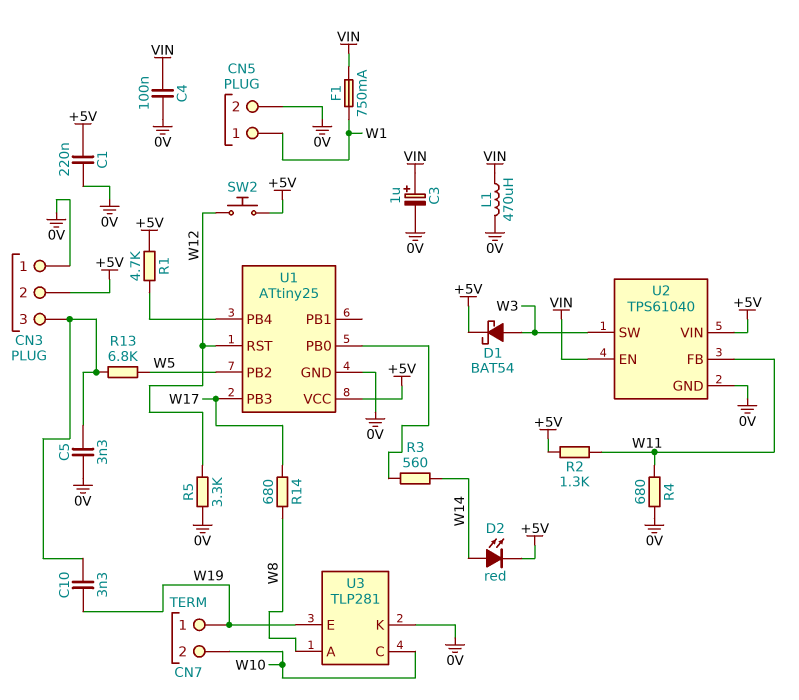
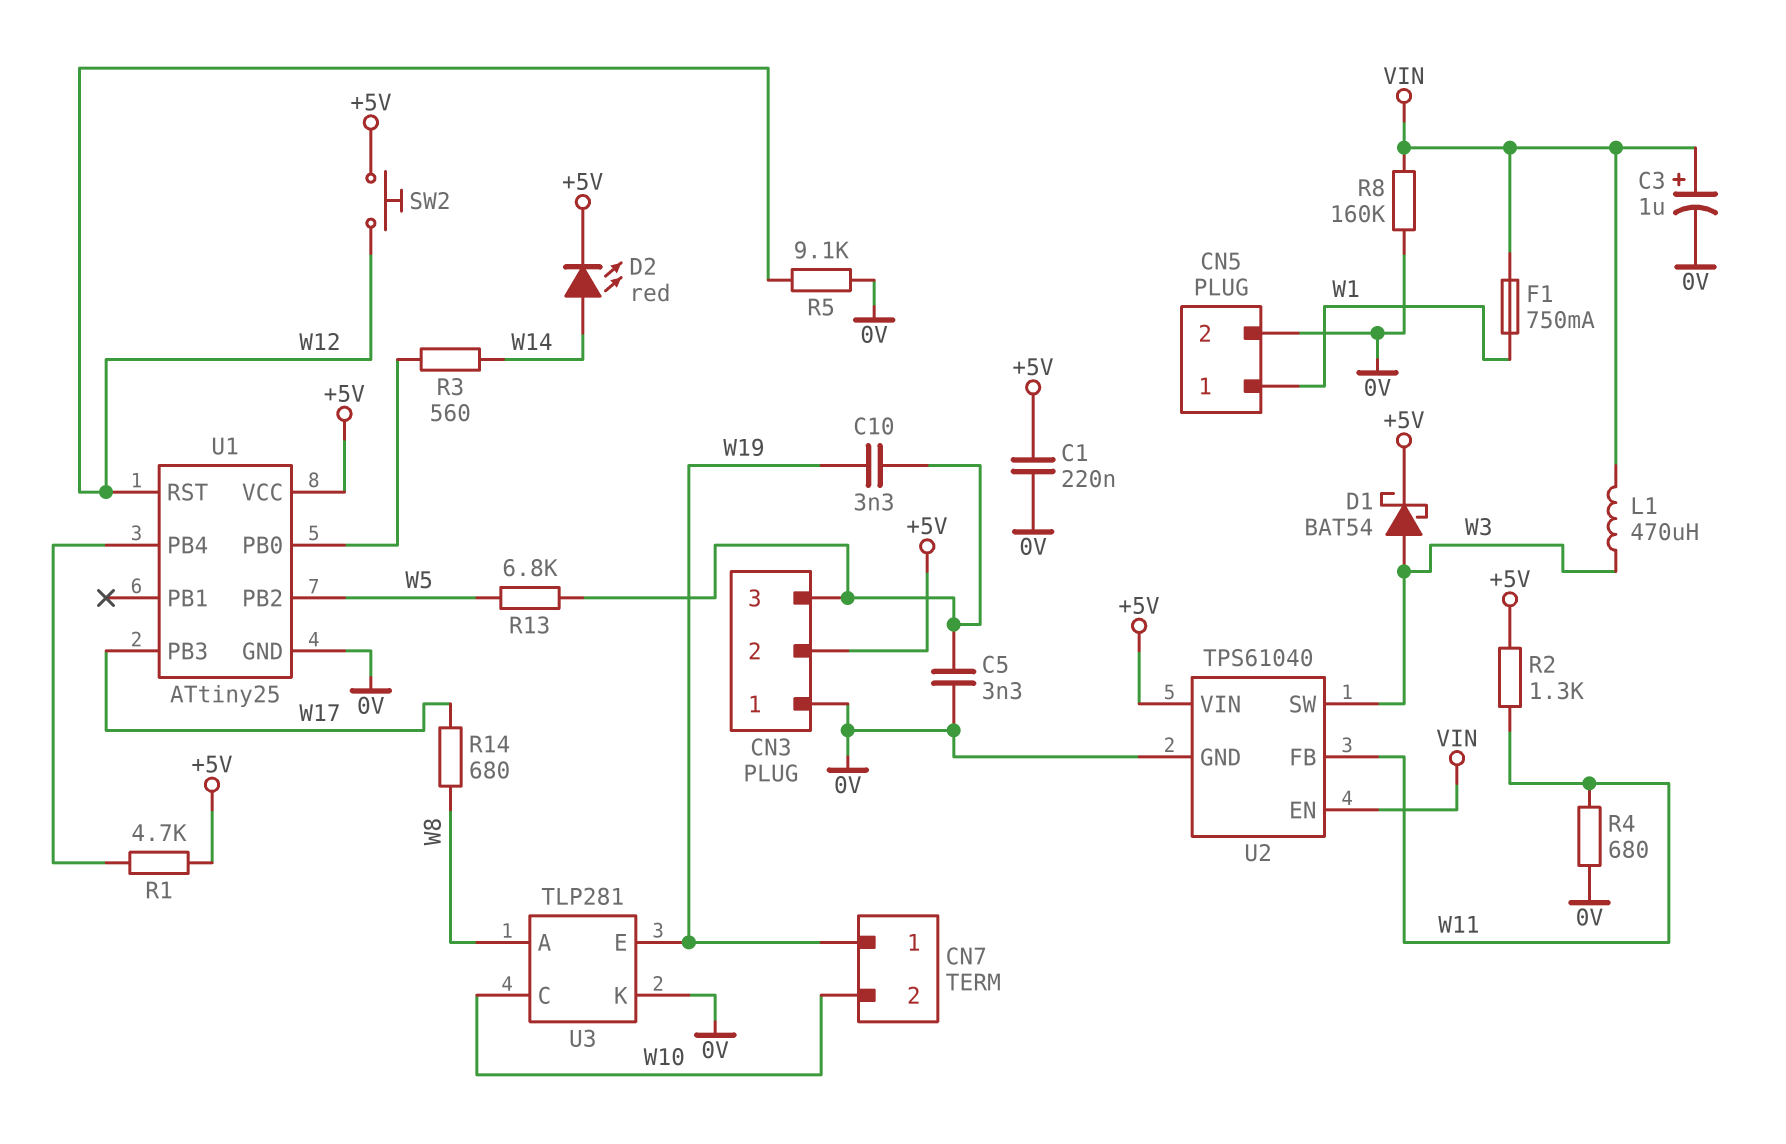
C4: 100nF (0V, VIN) -> none
L1: 470uH (0V, VIN) -> 470uH (VIN, W3)
R5: 3.3k (0V, W12) -> 9.1k (0V, W12)
R8: none -> 160k (0V, VIN)

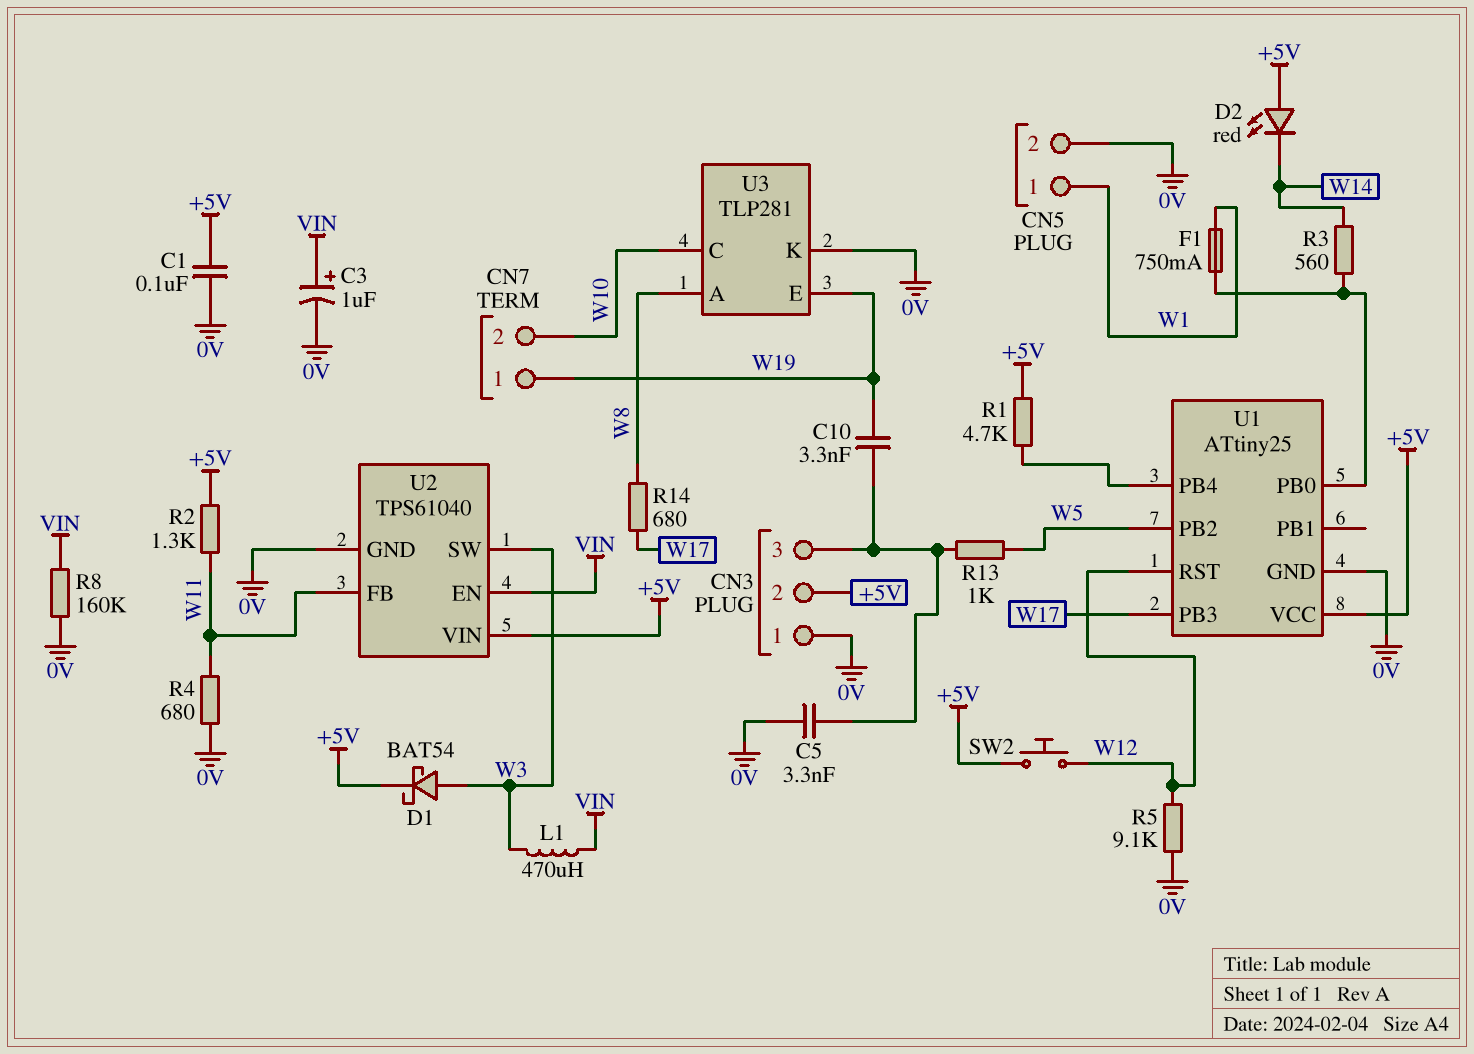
C1: 220nF (+5V, 0V) -> 100nF (+5V, 0V)
D2: LED red (A W14, K +5V) -> LED red (A +5V, K W14)
F1: 750mA (VIN, W1) -> 750mA (U1/PB0, W1)
R13: 6.8k (CN3/3, W5) -> 1k (CN3/3, W5)

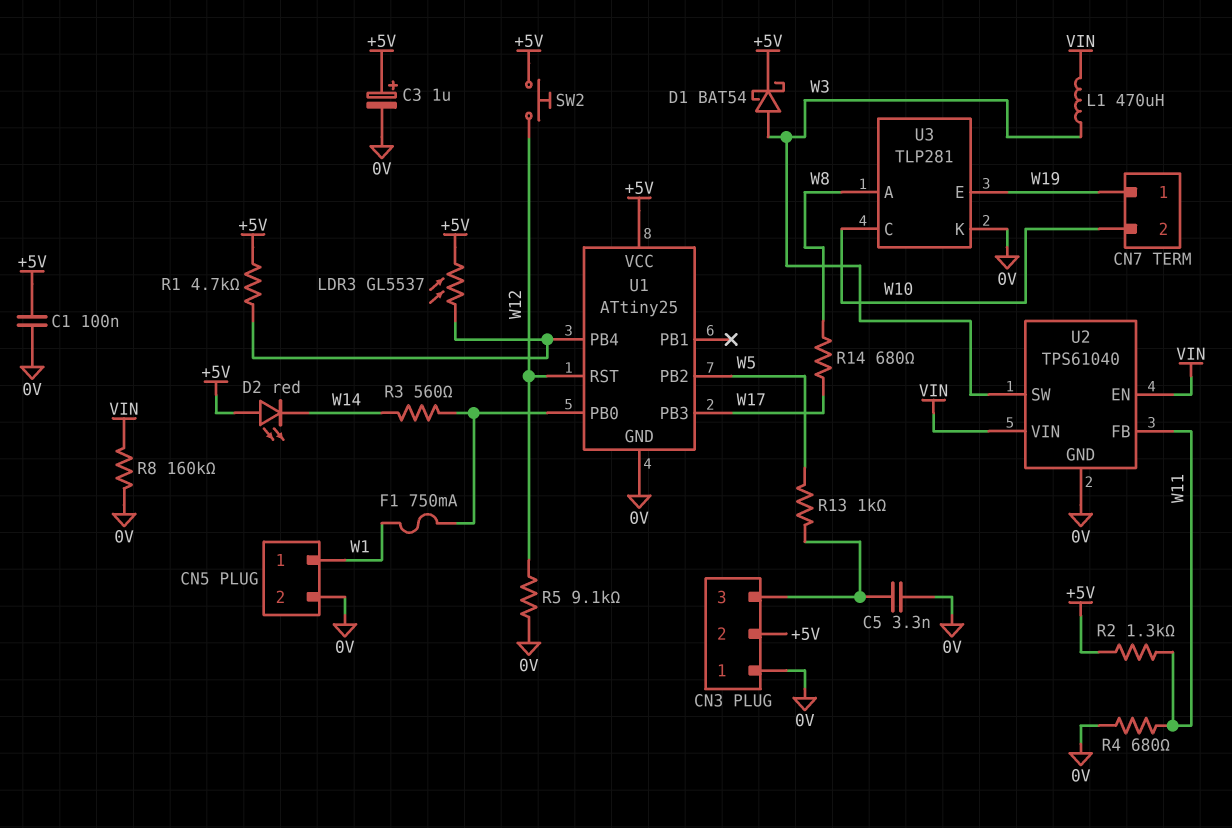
C3: 1uF (plus VIN, minus 0V) -> 1uF (plus +5V, minus 0V)
C10: 3.3nF (CN3/3, W19) -> none
LDR3: none -> GL5537 (+5V, U1/PB4)
U2 pin VIN: +5V -> VIN

